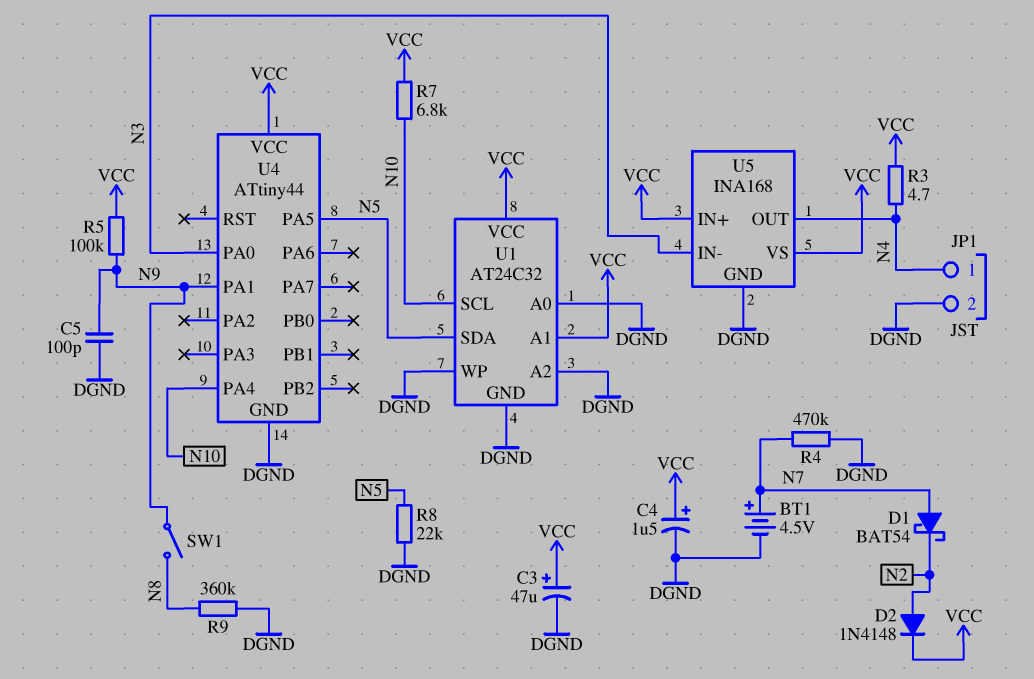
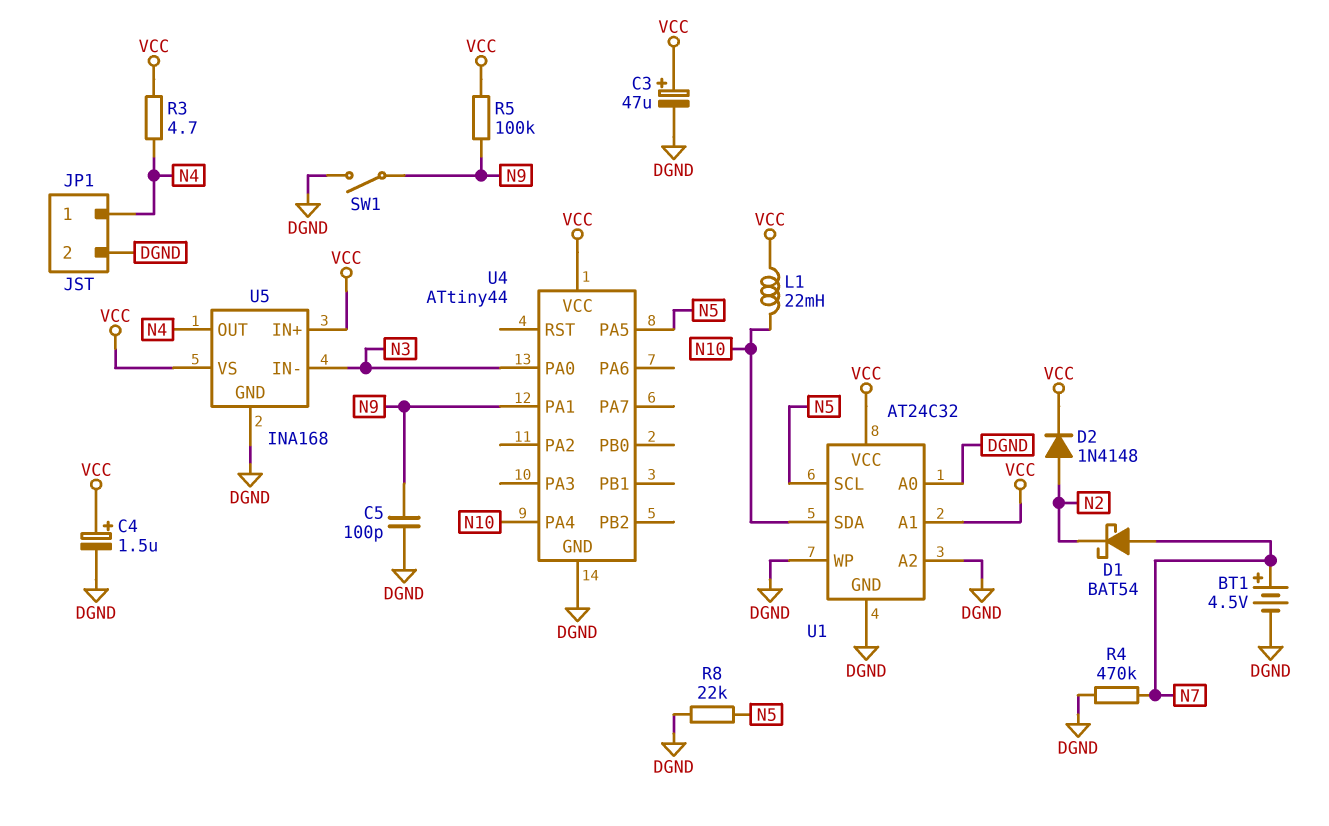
L1: none -> 22mH (N10, VCC)
R7: 6.8k (N10, VCC) -> none
R9: 360k (DGND, N8) -> none
SW1: switch (N8, N9) -> switch (DGND, N9)
U1 pin SCL: N10 -> N5
U1 pin SDA: N5 -> N10

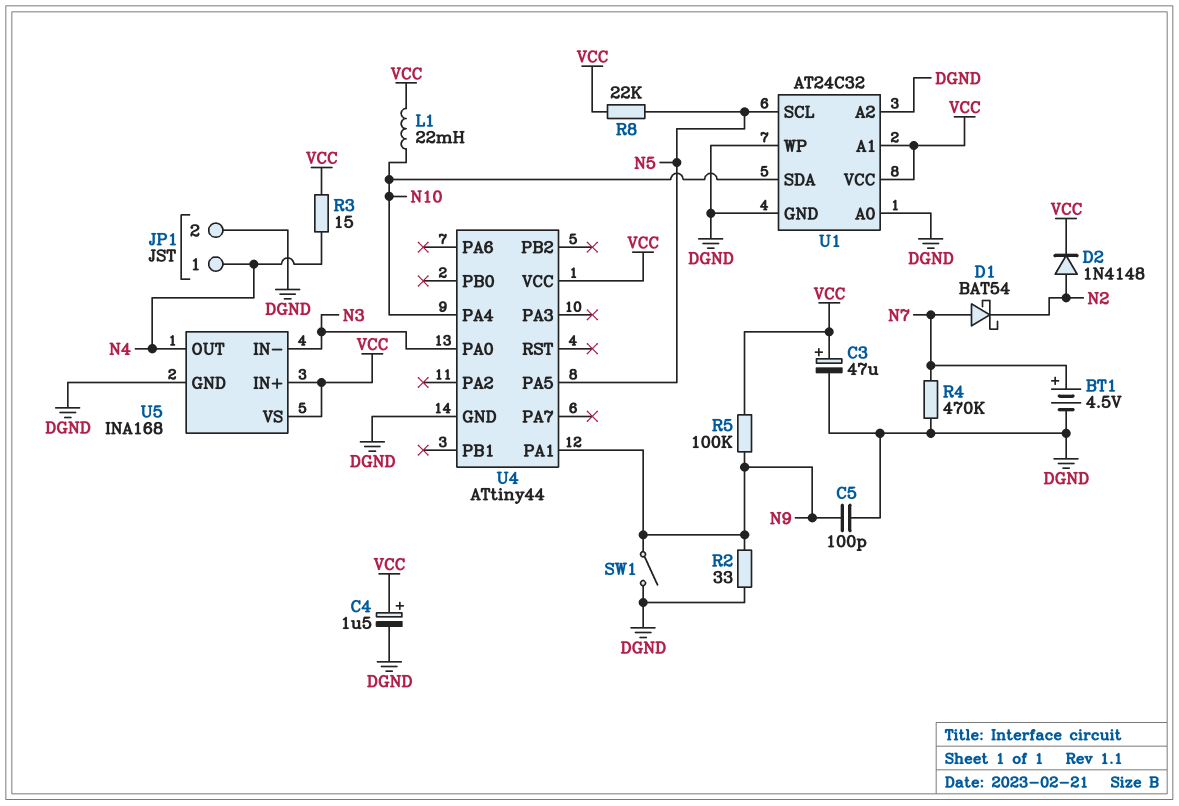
R2: none -> 33 (DGND, N9)
R3: 4.7 (N4, VCC) -> 15 (N4, VCC)
R8: 22k (DGND, N5) -> 22k (N5, VCC)

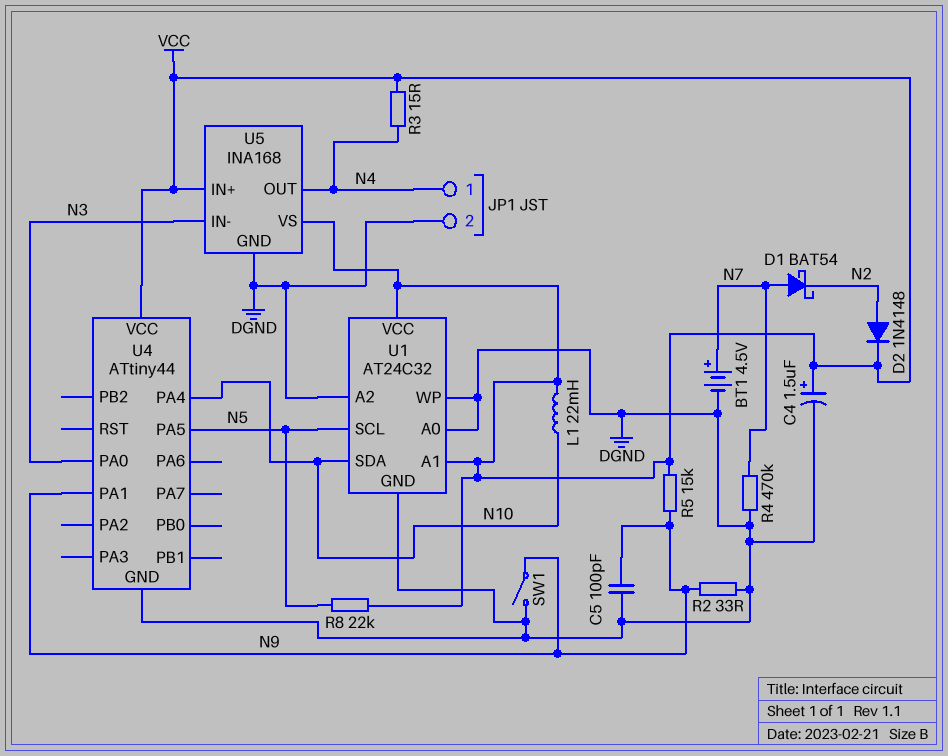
C3: 47uF (plus VCC, minus DGND) -> none
R5: 100k (N9, VCC) -> 15k (N9, VCC)

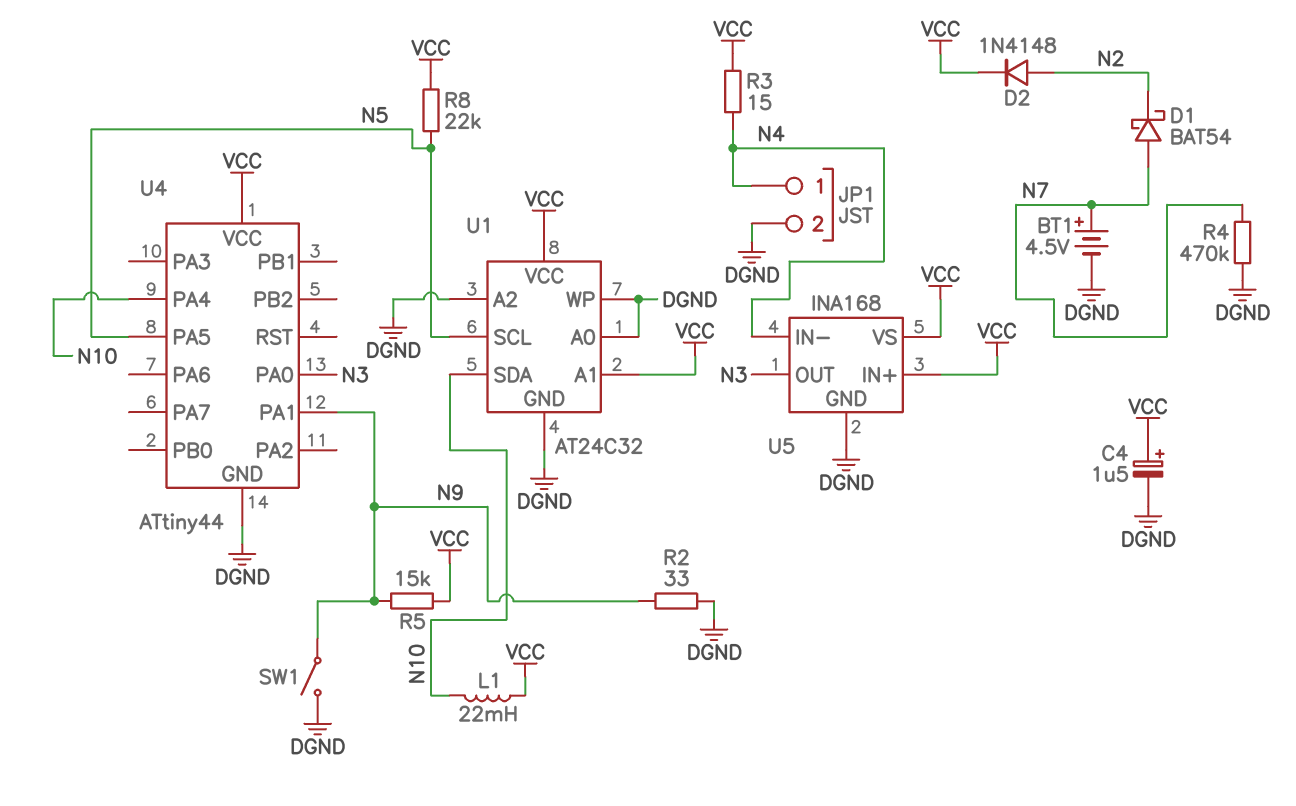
C5: 100pF (DGND, N9) -> none
U5 pin IN-: N3 -> N4
U5 pin OUT: N4 -> N3

